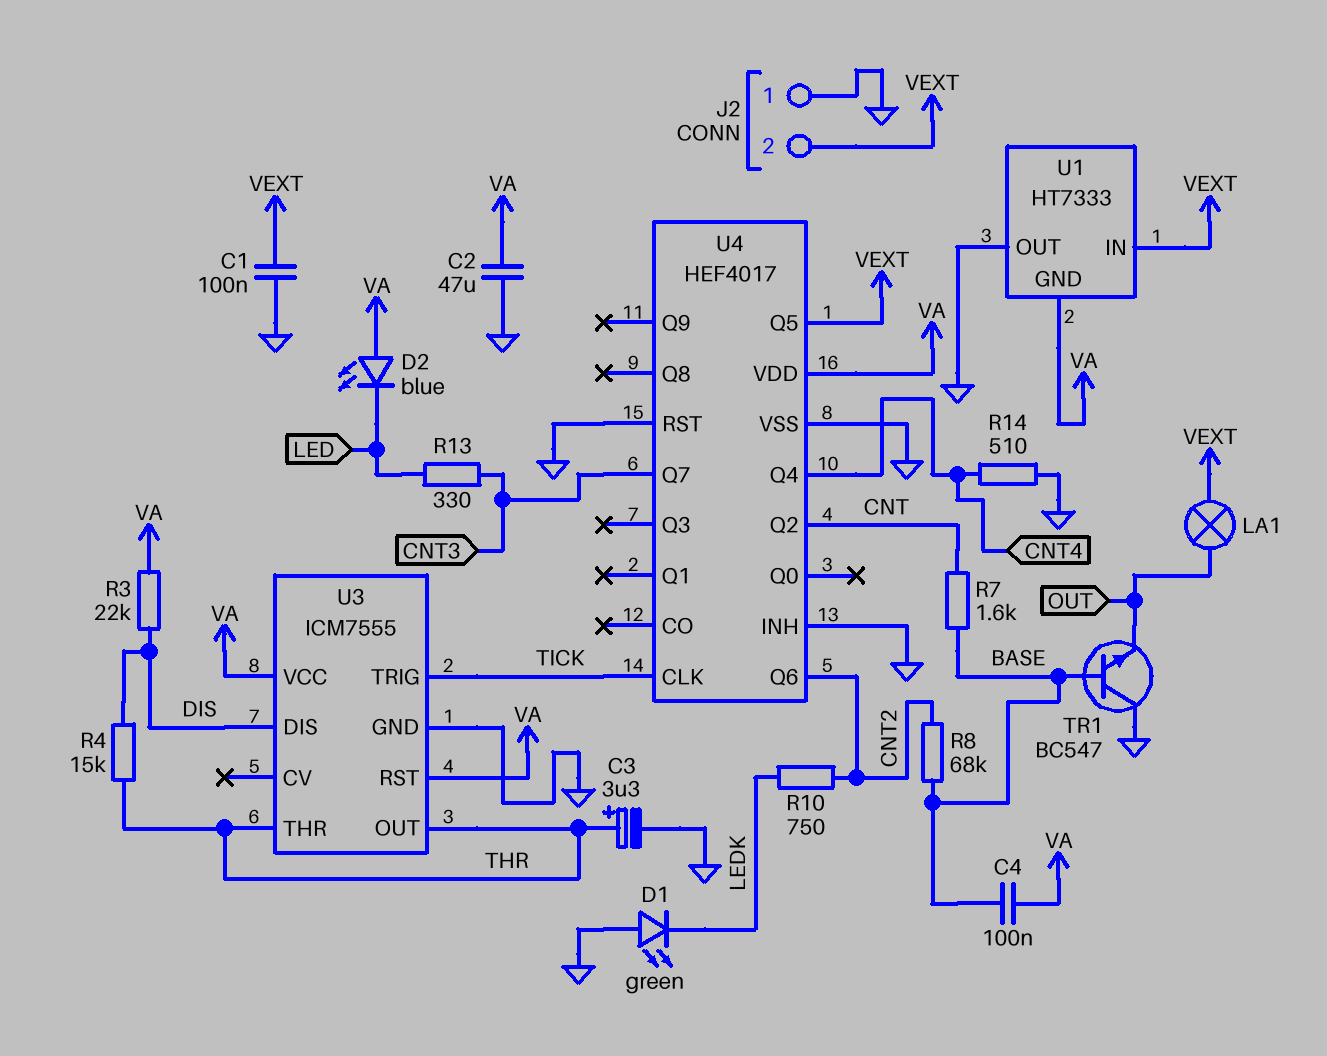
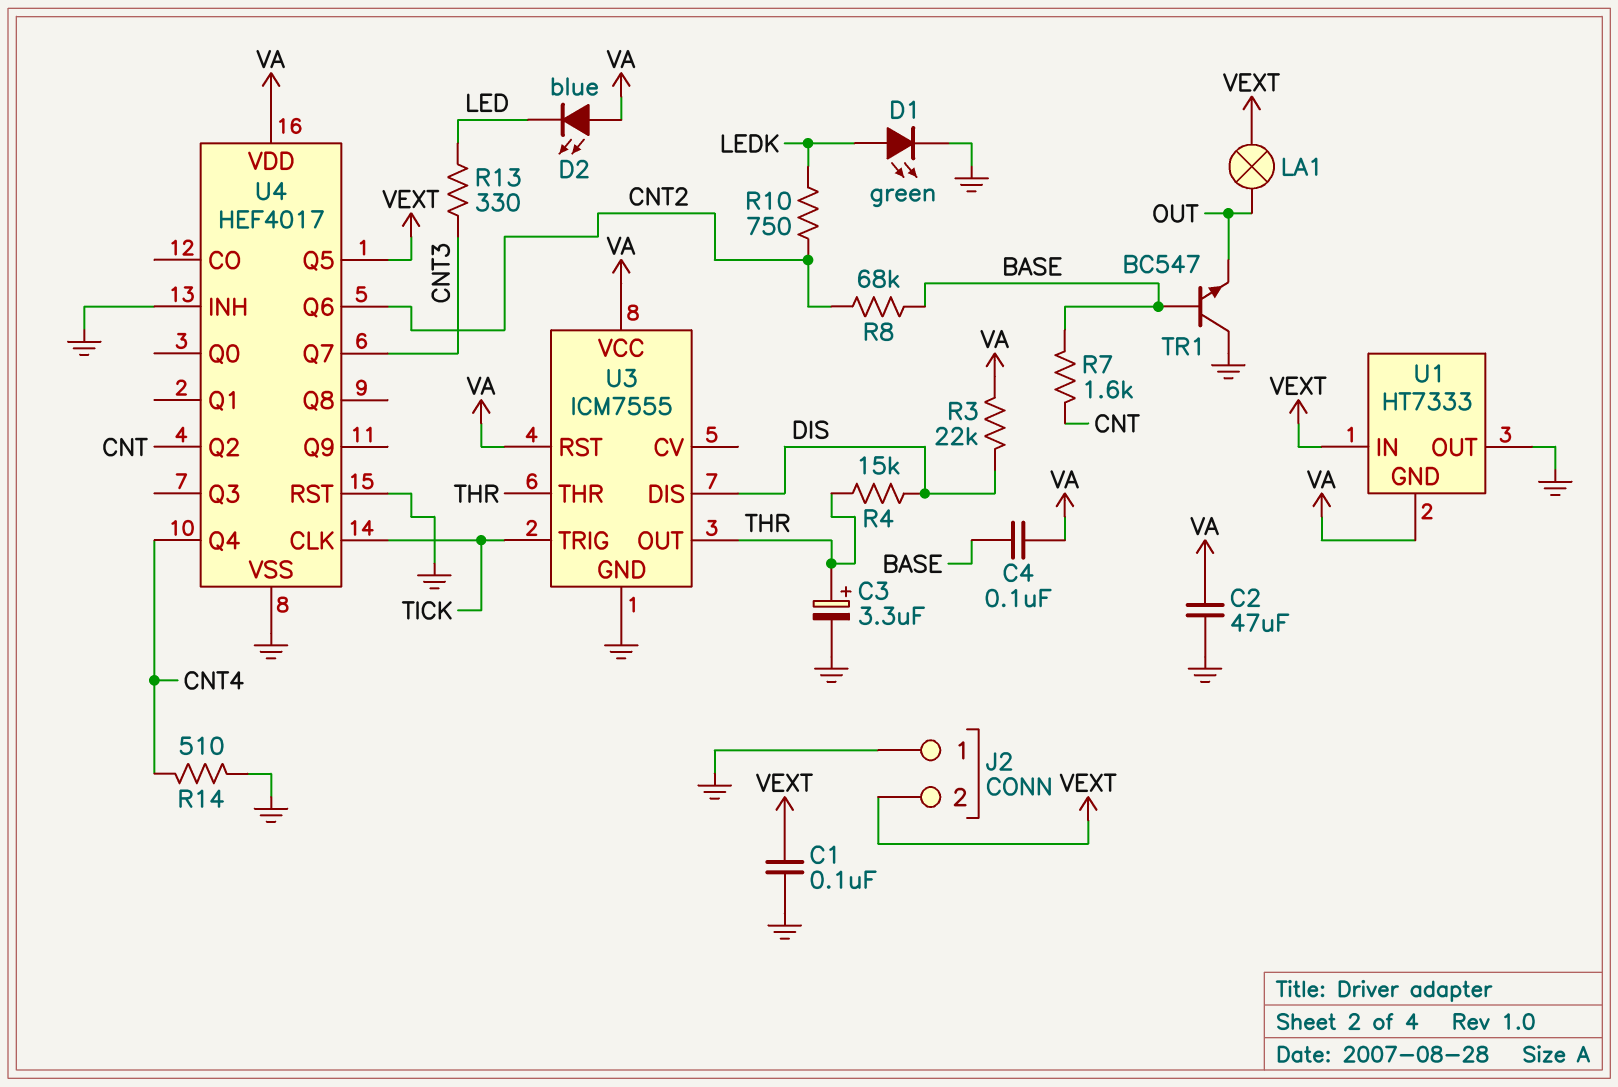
D1: LED green (A GND, K LEDK) -> LED green (A LEDK, K GND)

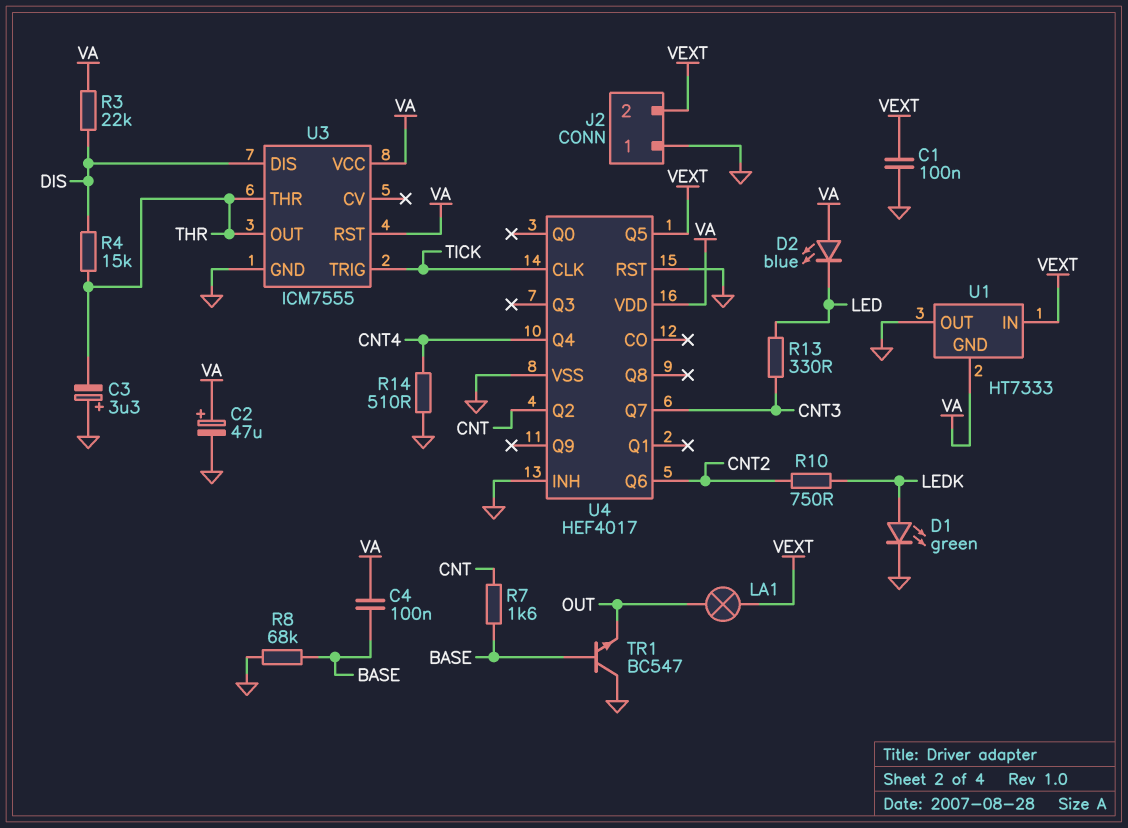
C2: 47uF (GND, VA) -> 47uF (plus VA, minus GND)
C3: 3.3uF (plus THR, minus GND) -> 3.3uF (plus GND, minus THR)
R8: 68k (BASE, CNT2) -> 68k (BASE, GND)

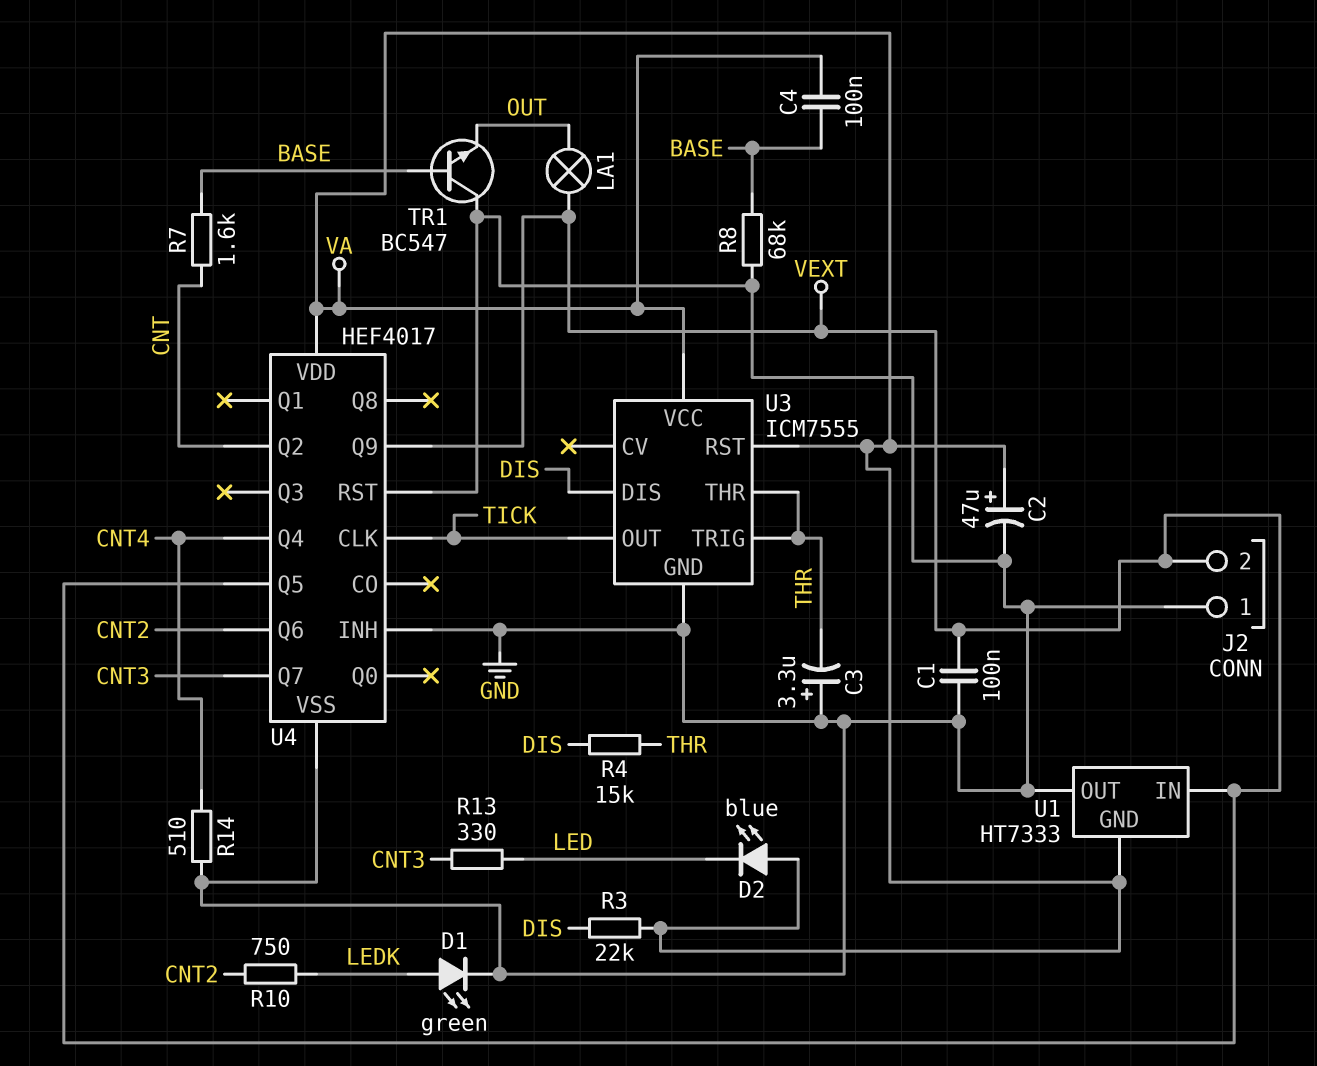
U3 pin OUT: THR -> TICK
U3 pin TRIG: TICK -> THR
U4 pin Q9: none -> VEXT

